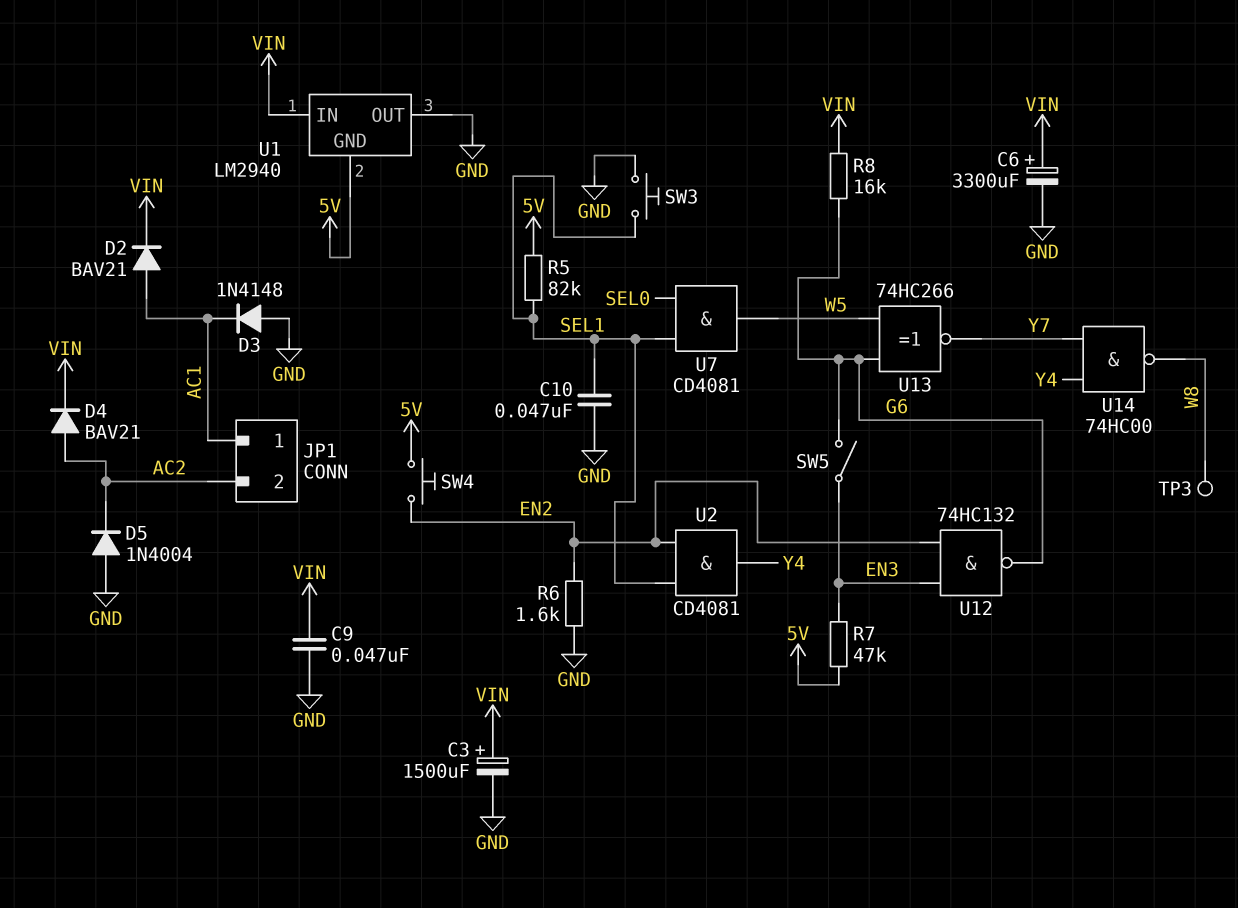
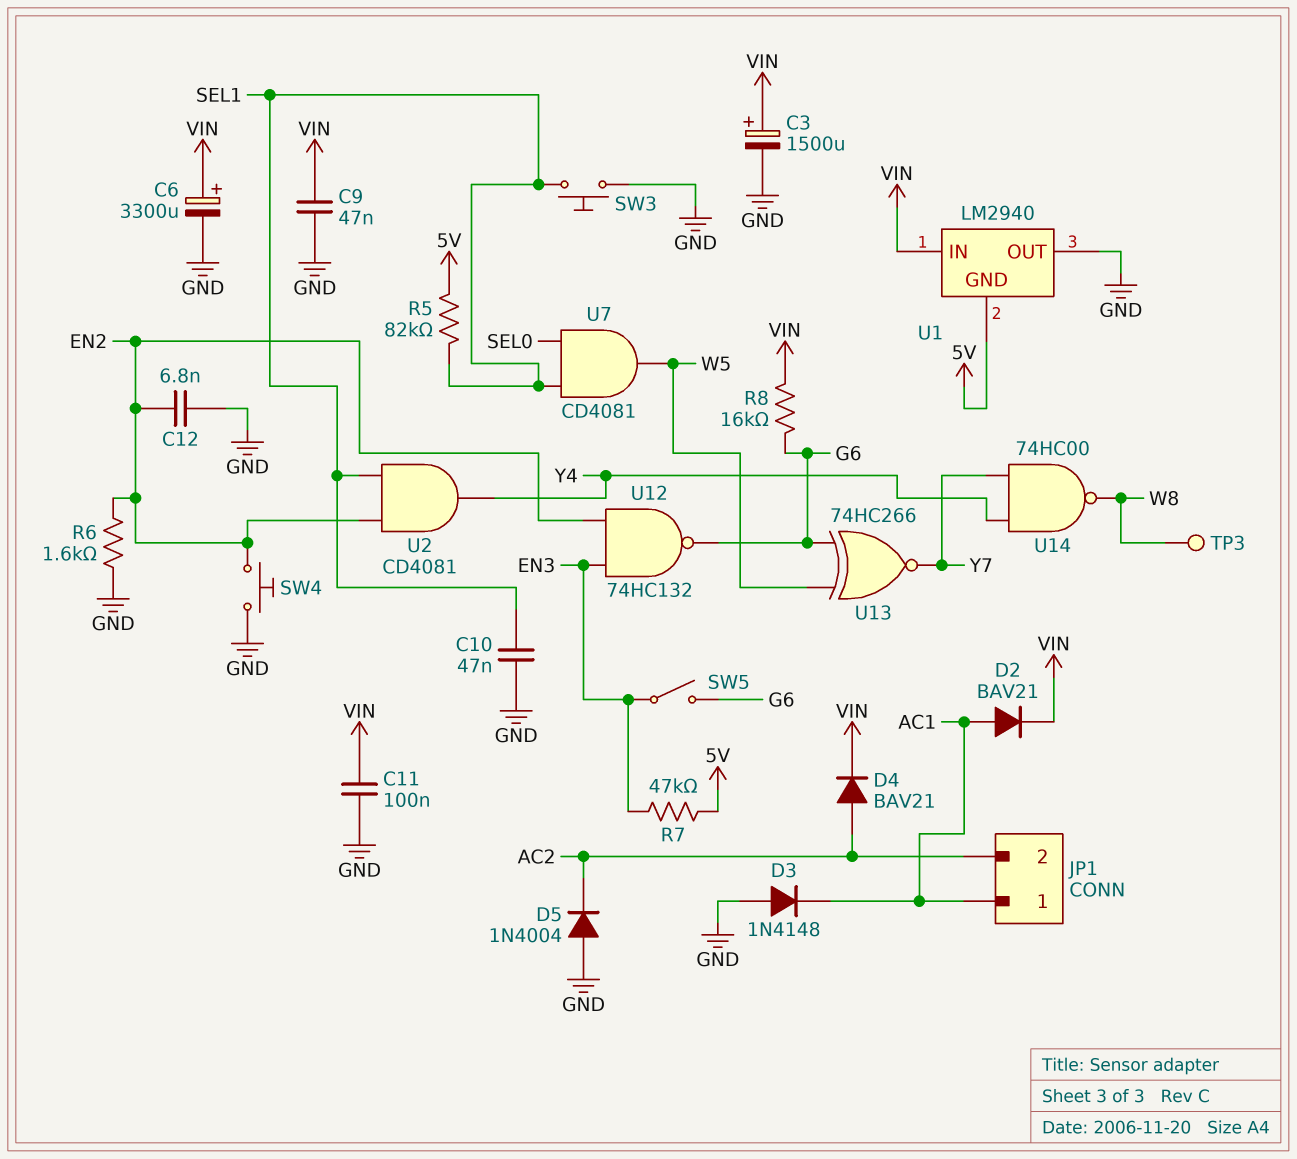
C11: none -> 100nF (GND, VIN)
C12: none -> 6.8nF (EN2, GND)
SW4: button (5V, EN2) -> button (EN2, GND)

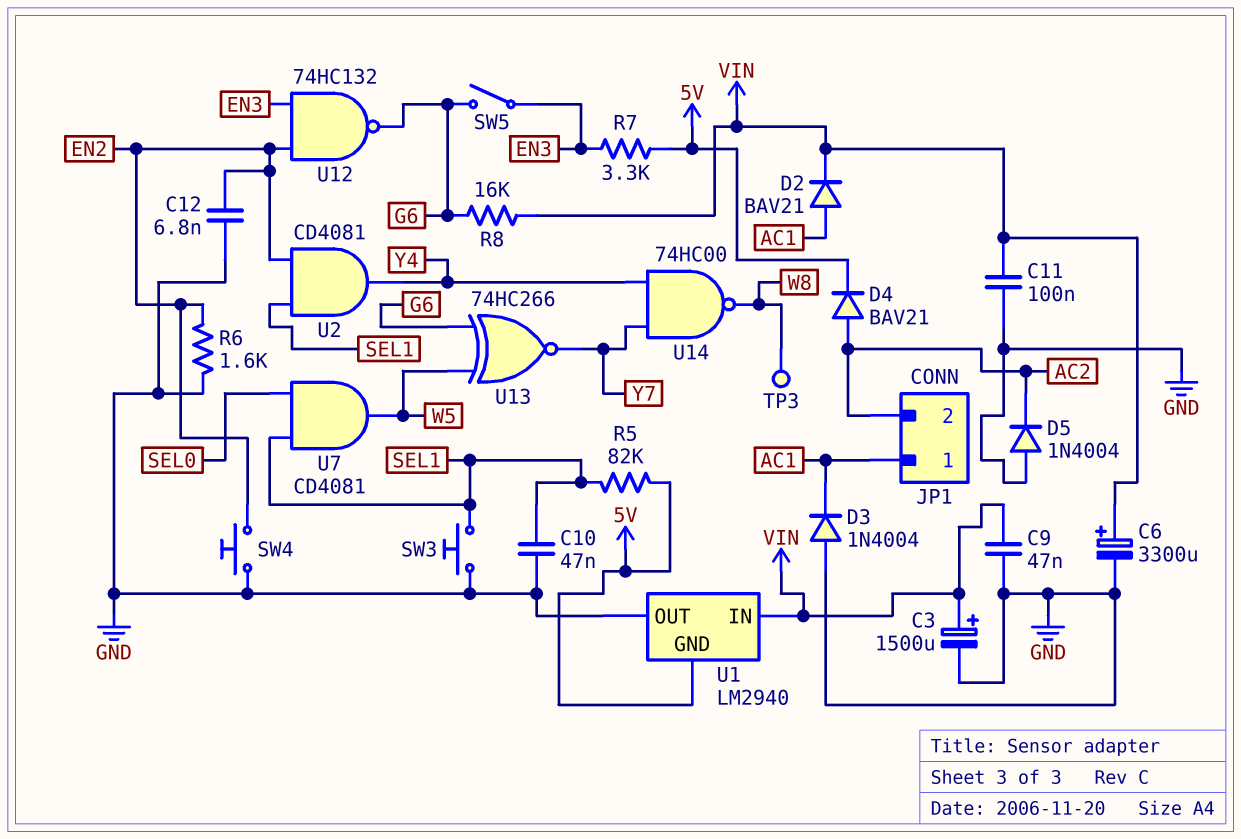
D3: diode 1N4148 (A GND, K AC1) -> diode 1N4004 (A GND, K AC1)
D4: diode BAV21 (A AC2, K VIN) -> diode BAV21 (A AC2, K 5V)
R7: 47k (5V, EN3) -> 3.3k (5V, EN3)

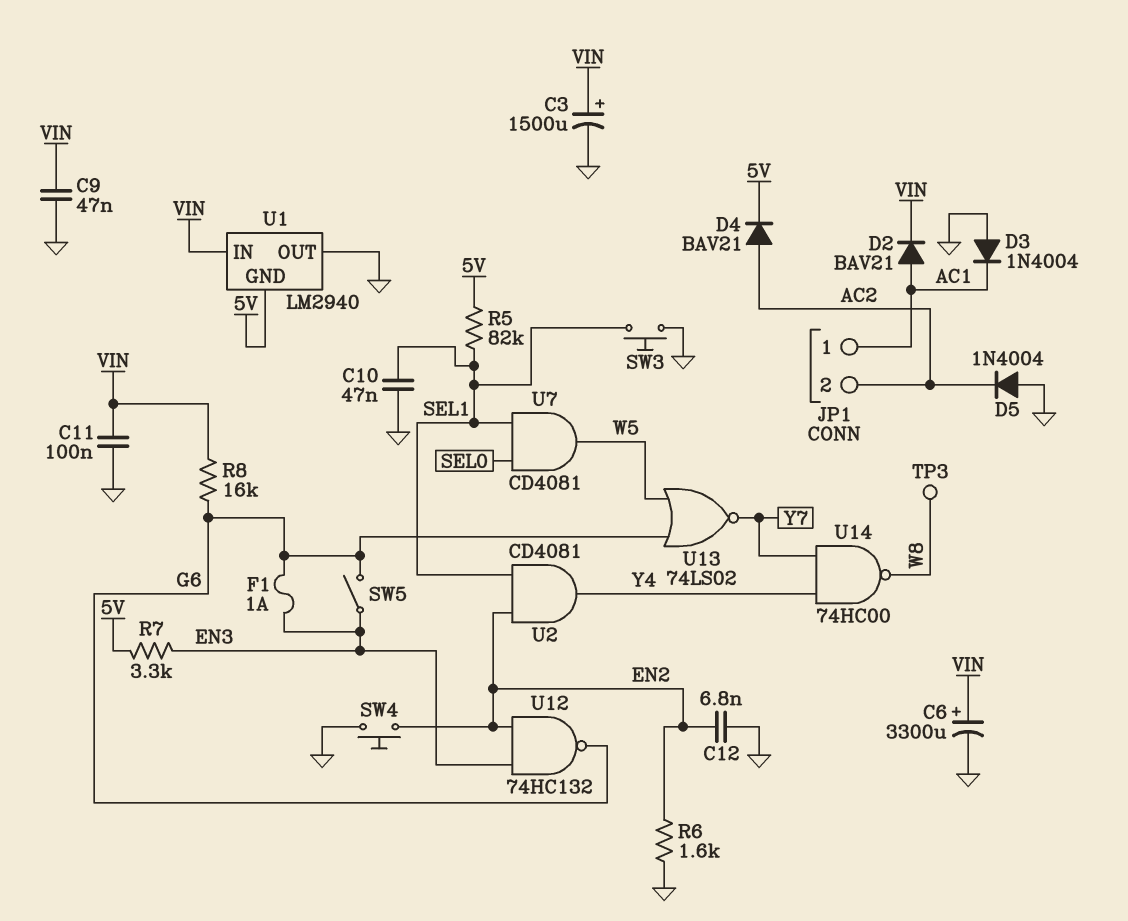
F1: none -> 1A (EN3, G6)
U13: XNOR 74HC266 (in G6, in W5, out Y7) -> NOR 74LS02 (in G6, in W5, out Y7)

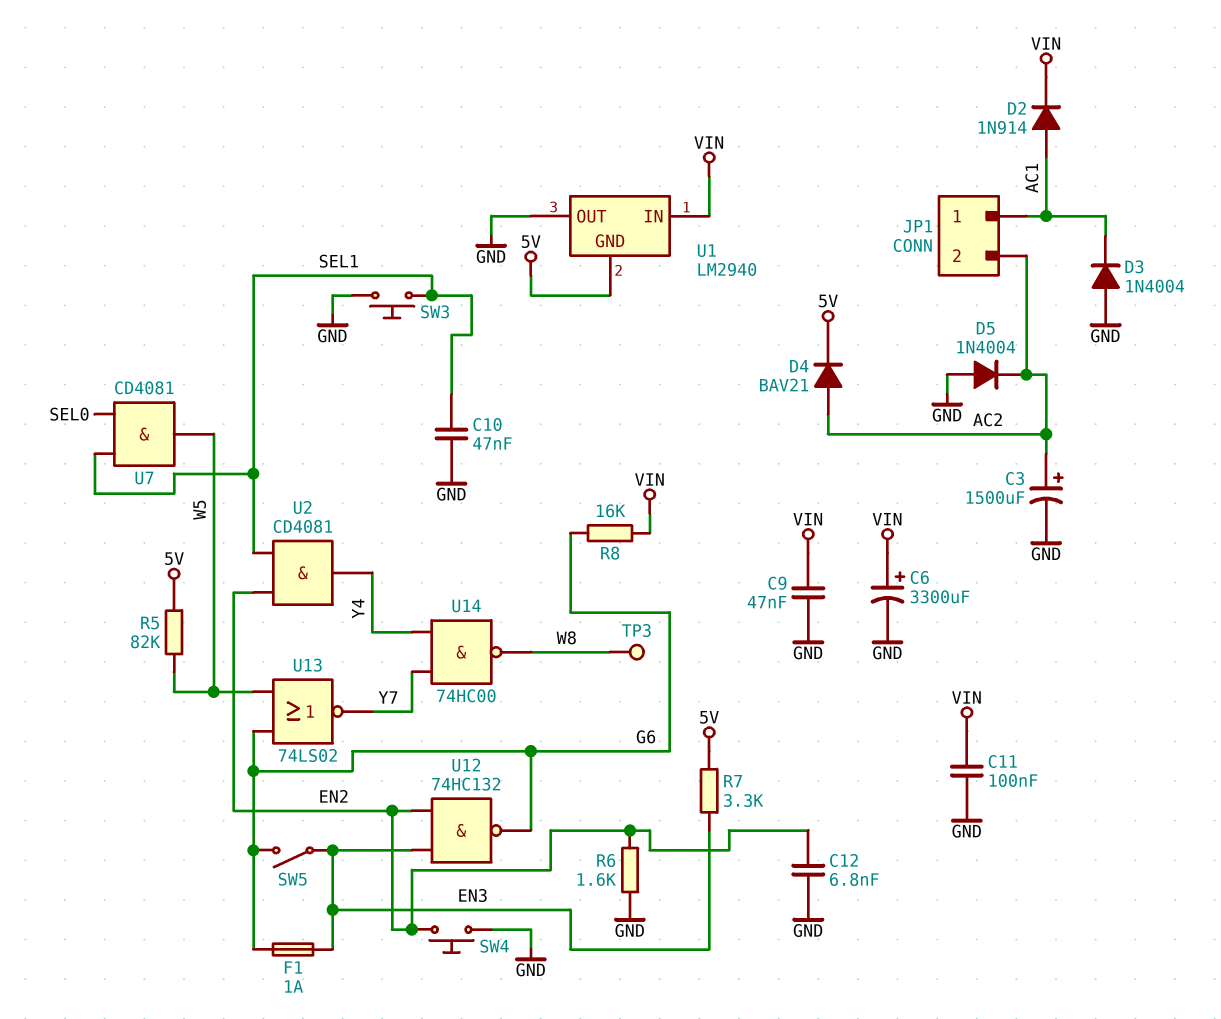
C3: 1500uF (plus VIN, minus GND) -> 1500uF (plus AC2, minus GND)
D2: diode BAV21 (A AC1, K VIN) -> diode 1N914 (A AC1, K VIN)
R5: 82k (5V, SEL1) -> 82k (5V, W5)

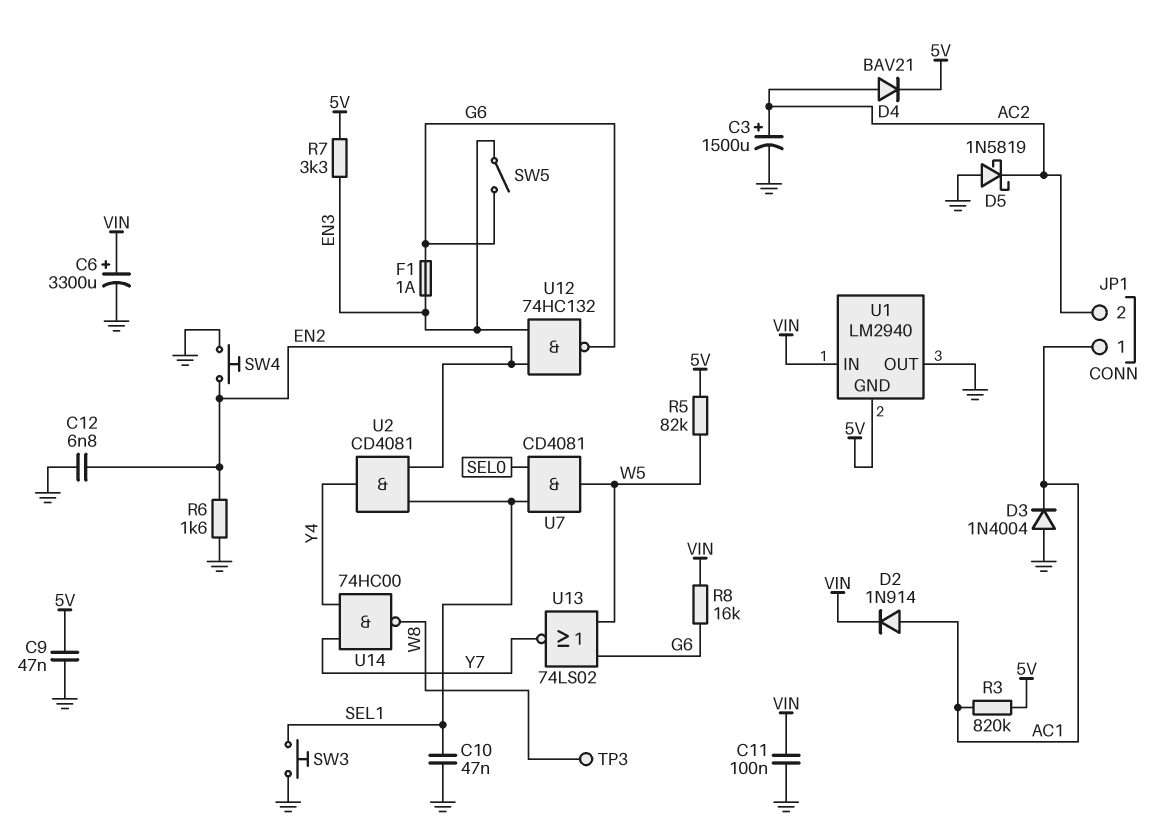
C9: 47nF (GND, VIN) -> 47nF (5V, GND)
D5: diode 1N4004 (A GND, K AC2) -> schottky 1N5819 (A GND, K AC2)
R3: none -> 820k (5V, AC1)

